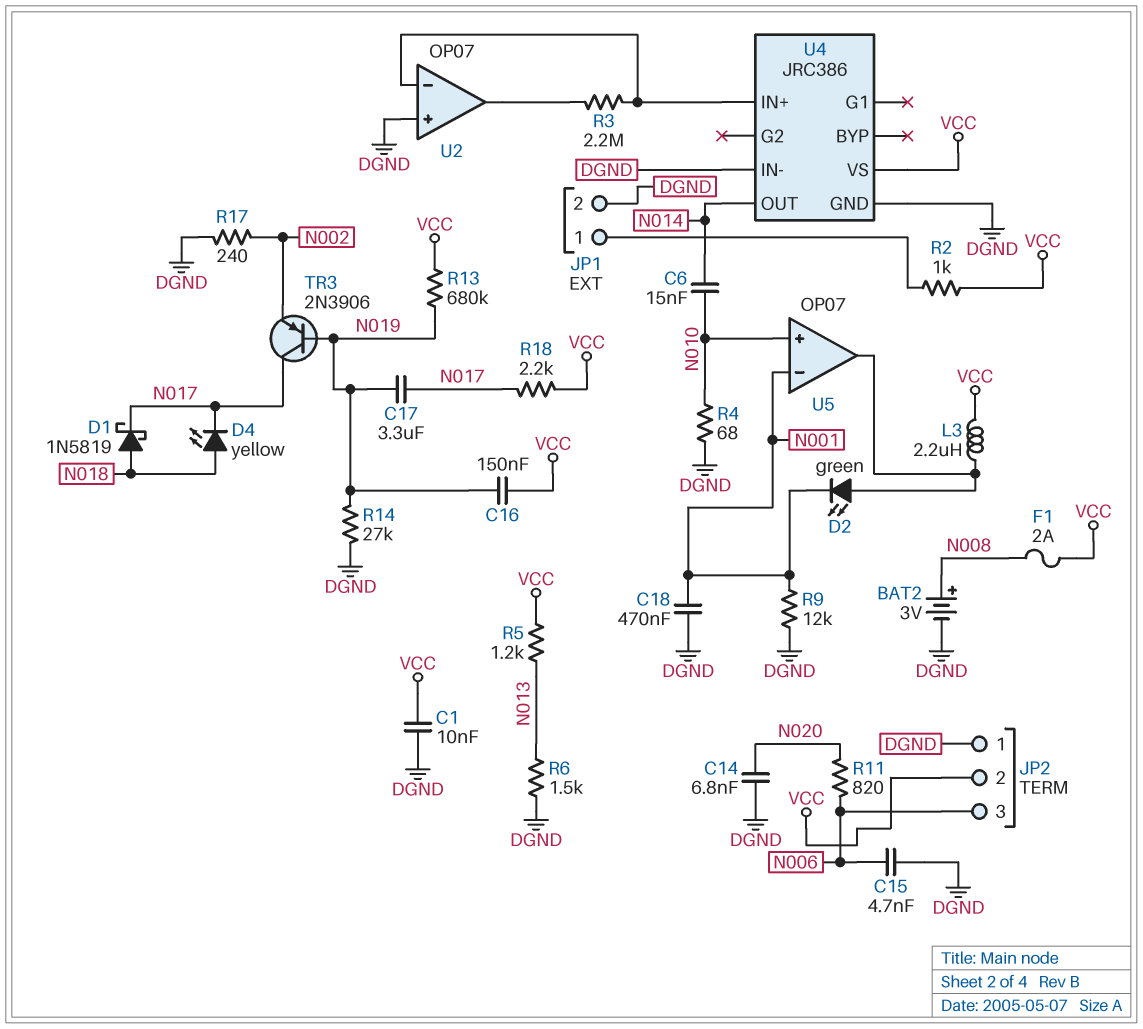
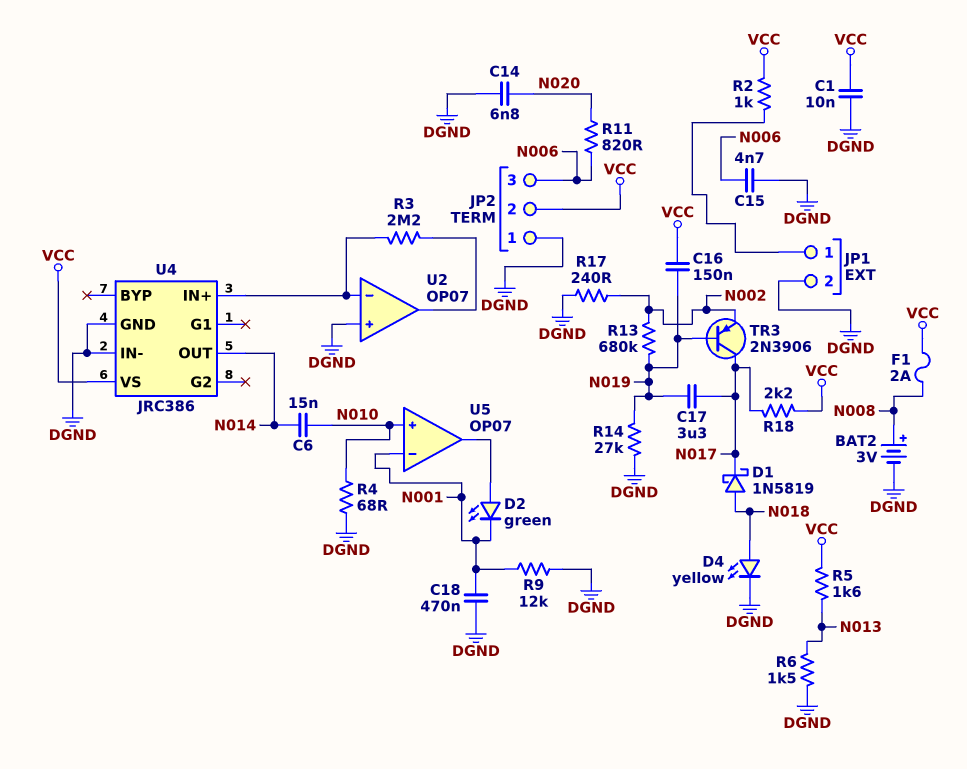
D4: LED yellow (A N018, K N017) -> LED yellow (A N018, K DGND)
L3: 2.2uH (U5/out, VCC) -> none
R5: 1.2k (N013, VCC) -> 1.6k (N013, VCC)
R13: 680k (N019, VCC) -> 680k (N002, N019)

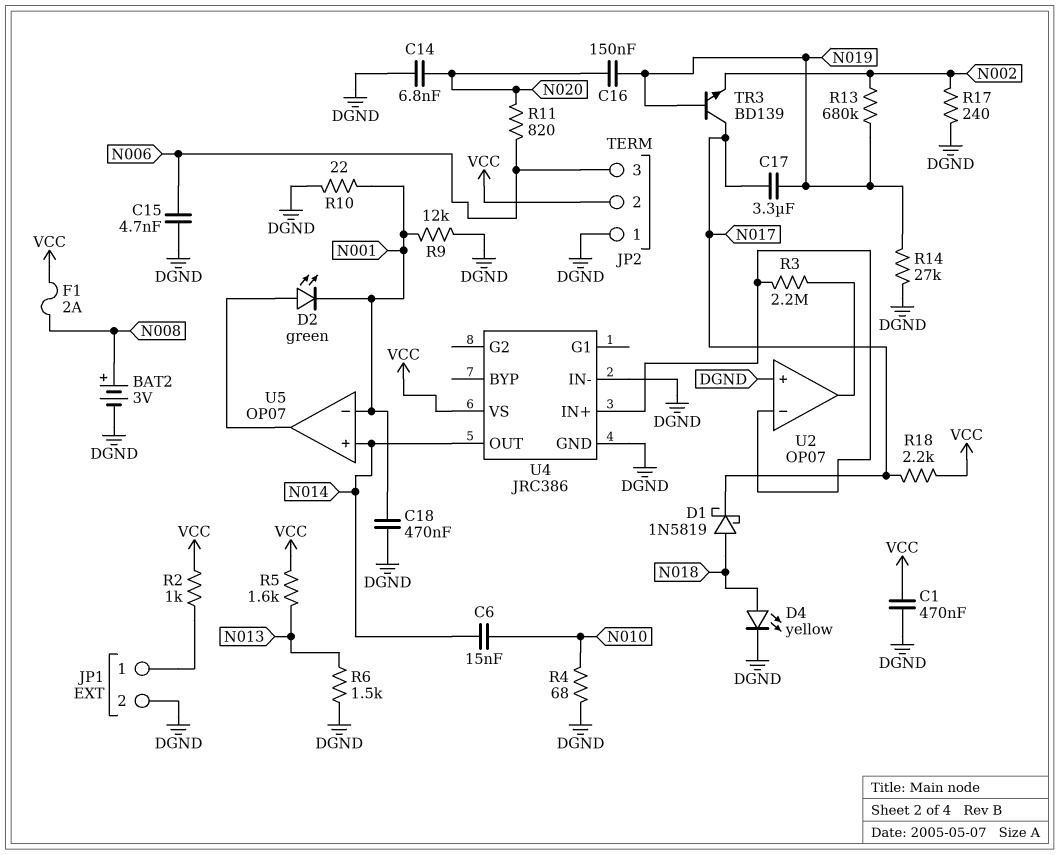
C1: 10nF (DGND, VCC) -> 470nF (DGND, VCC)
C16: 150nF (N019, VCC) -> 150nF (N019, N020)
R10: none -> 22 (DGND, N001)
TR3: PNP 2N3906 (B N019, C N017, E N002) -> NPN BD139 (B N019, C N017, E N002)
U5 pin in+: N010 -> N014

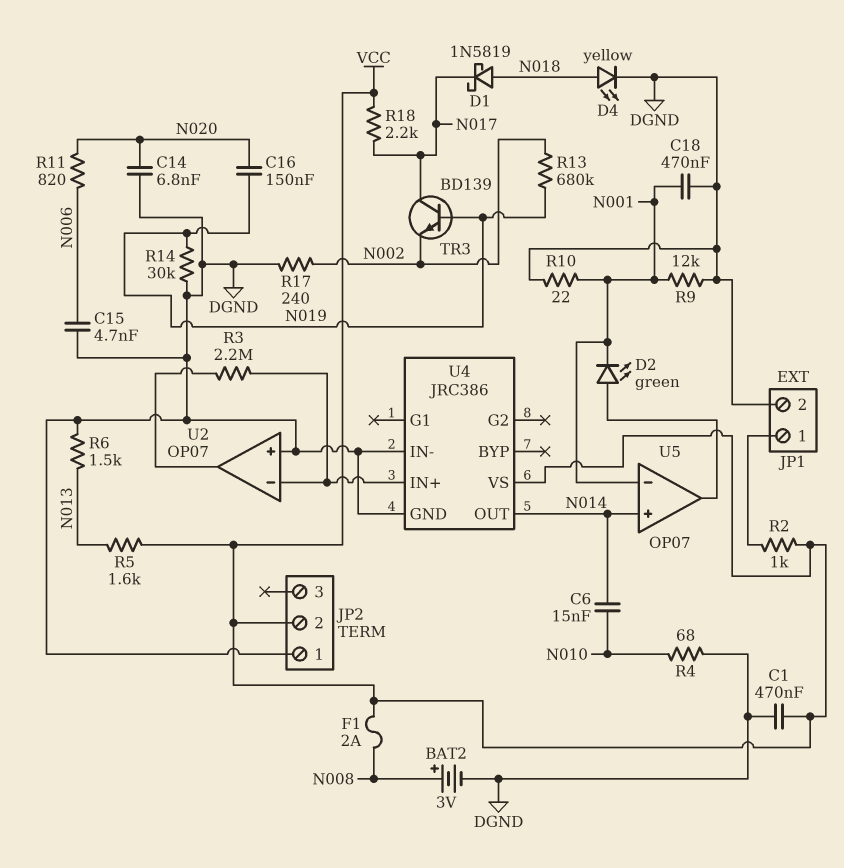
C17: 3.3uF (N017, N019) -> none
JP2 pin 3: N006 -> none
R14: 27k (DGND, N019) -> 30k (DGND, N019)

